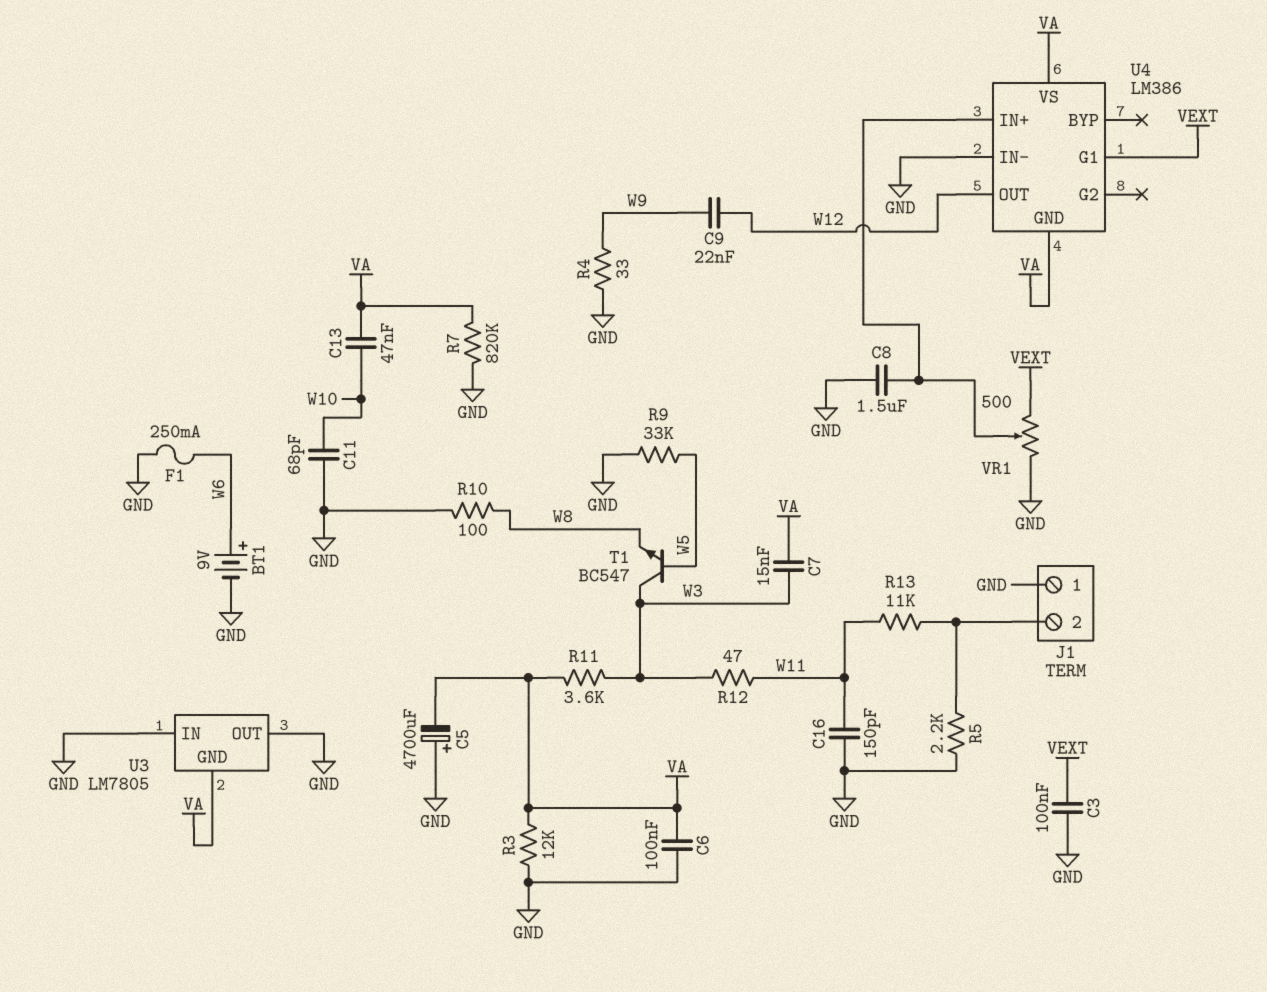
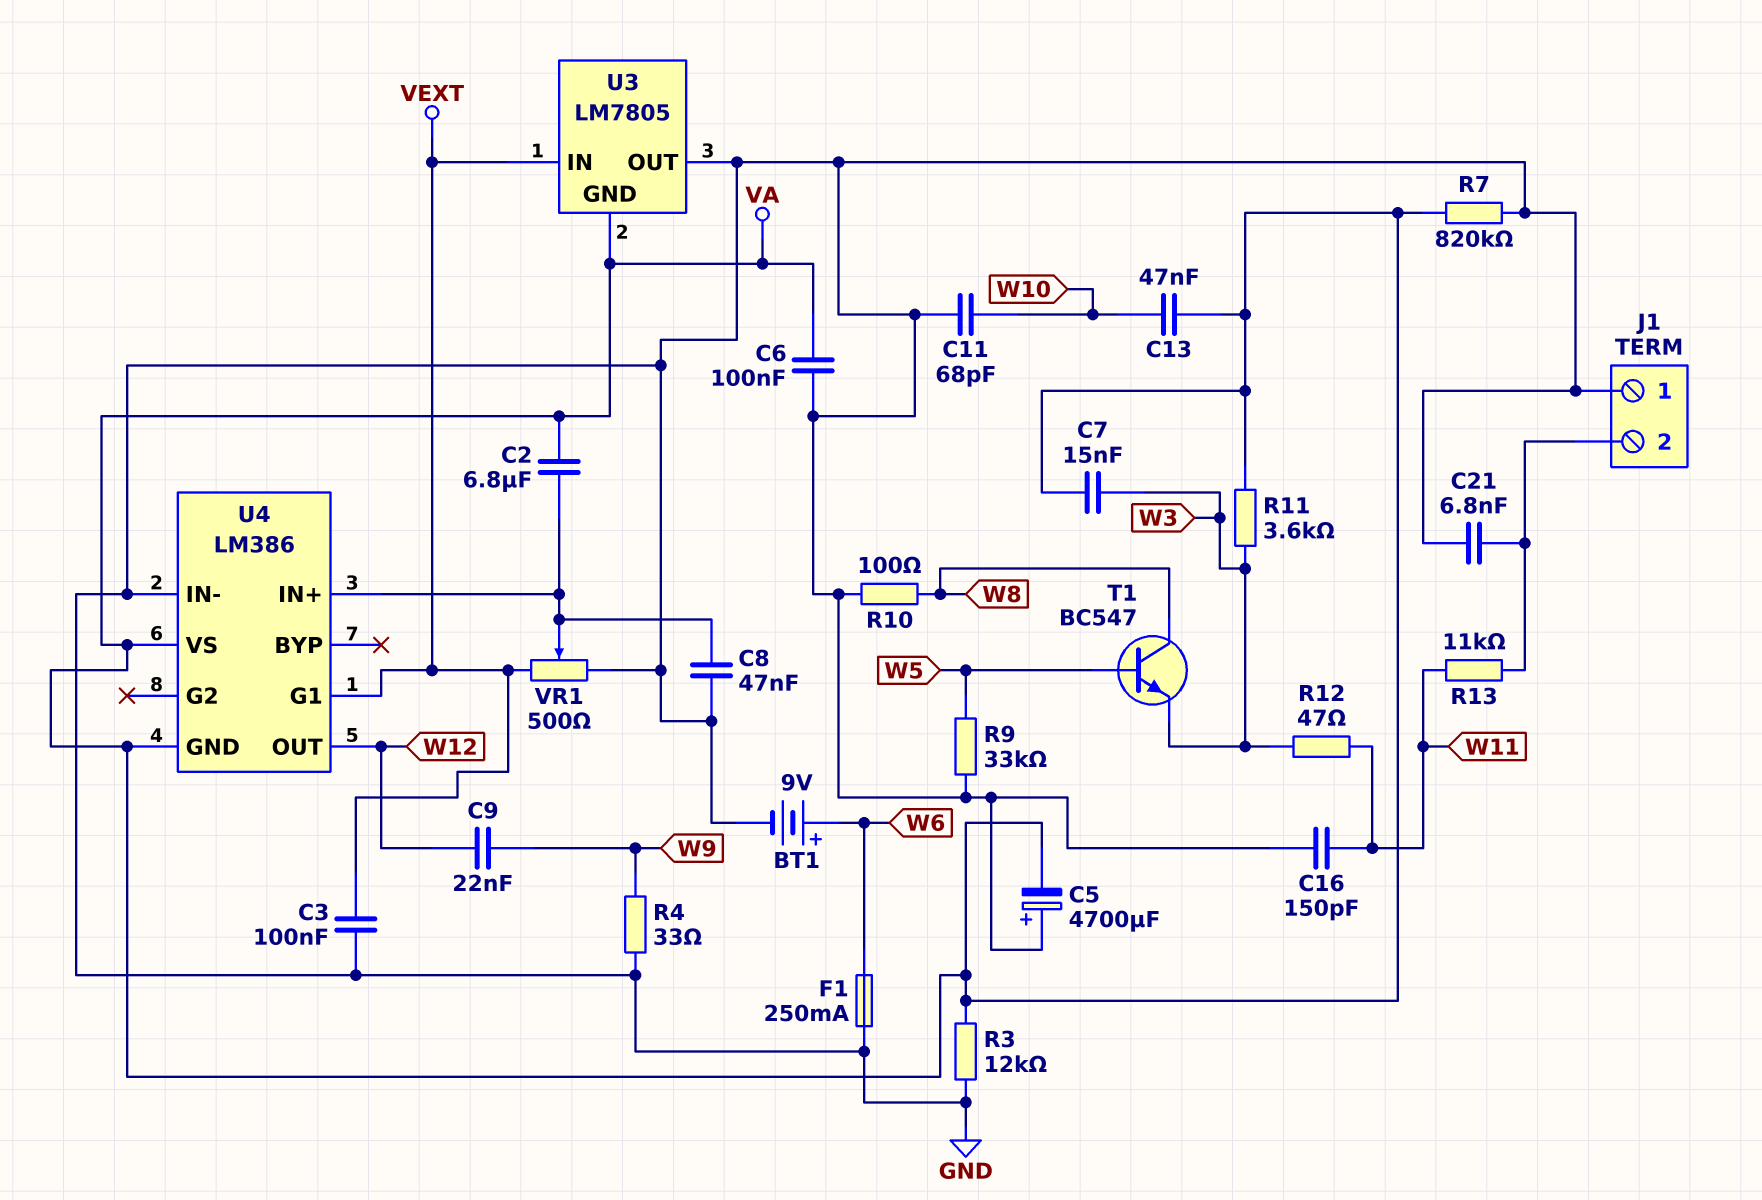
C2: none -> 6.8uF (U4/IN+, VA)
C8: 1.5uF (GND, U4/IN+) -> 47nF (GND, U4/IN+)
C21: none -> 6.8nF (GND, J1/2)
R5: 2.2k (GND, J1/2) -> none
T1: NPN BC547 (B W5, C W3, E W8) -> NPN BC547 (B W5, C W8, E W3)
U3 pin IN: GND -> VEXT

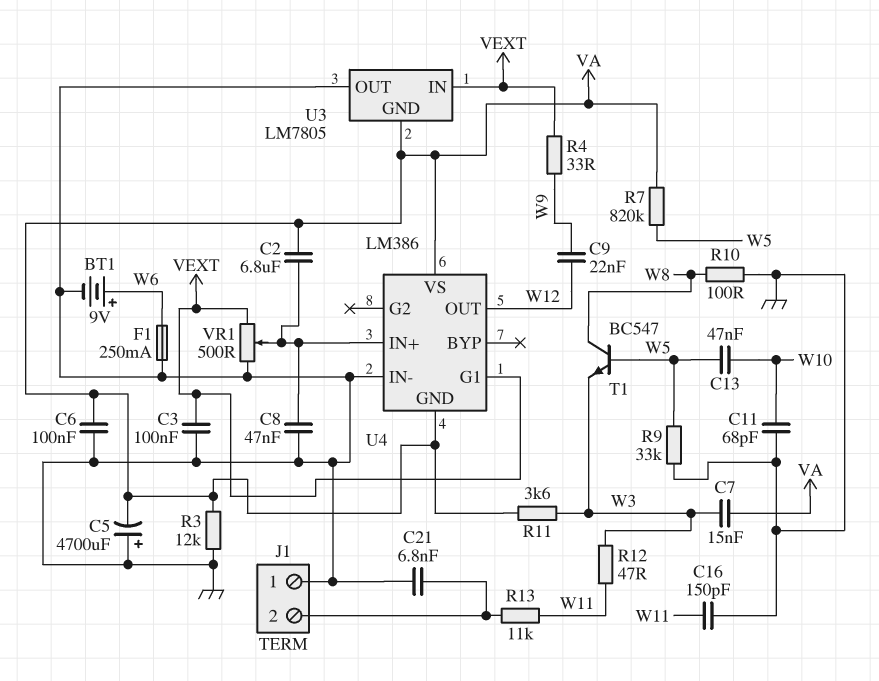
C13: 47nF (VA, W10) -> 47nF (W5, W10)
R4: 33 (GND, W9) -> 33 (VEXT, W9)
R7: 820k (GND, VA) -> 820k (VA, W5)

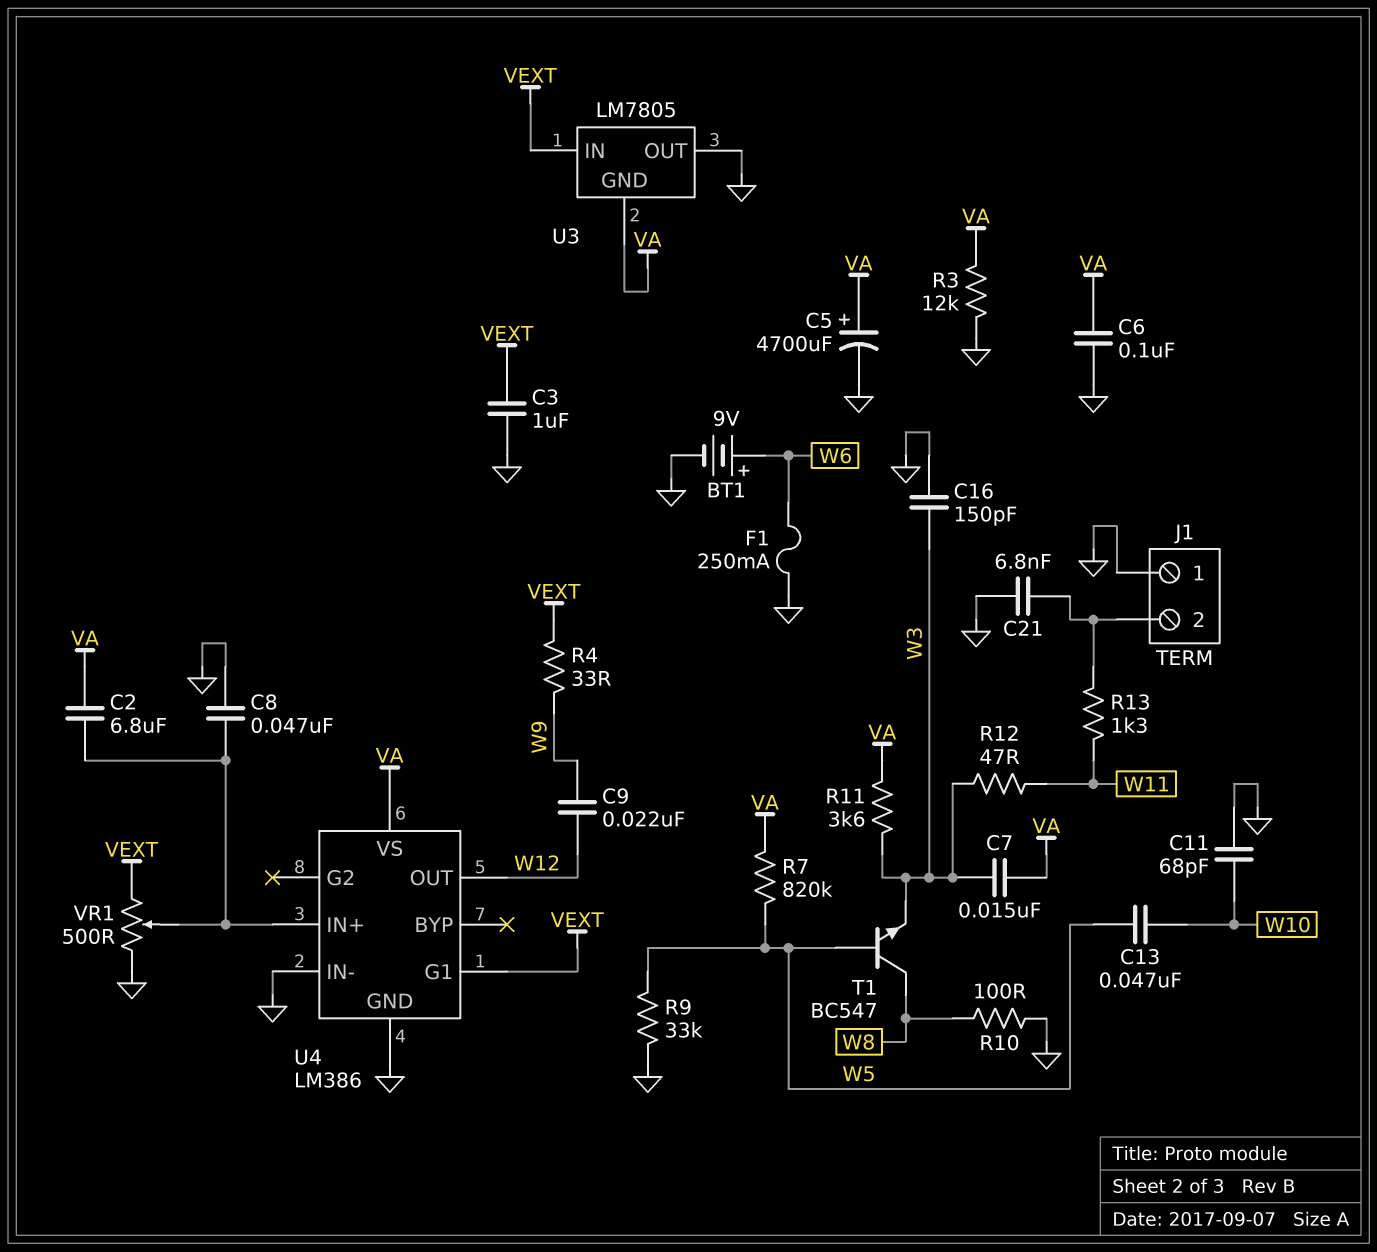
C3: 100nF (GND, VEXT) -> 1uF (GND, VEXT)
C5: 4700uF (plus GND, minus VA) -> 4700uF (plus VA, minus GND)
C16: 150pF (GND, W11) -> 150pF (GND, W3)
R13: 11k (J1/2, W11) -> 1.3k (J1/2, W11)
U4 pin GND: VA -> GND

